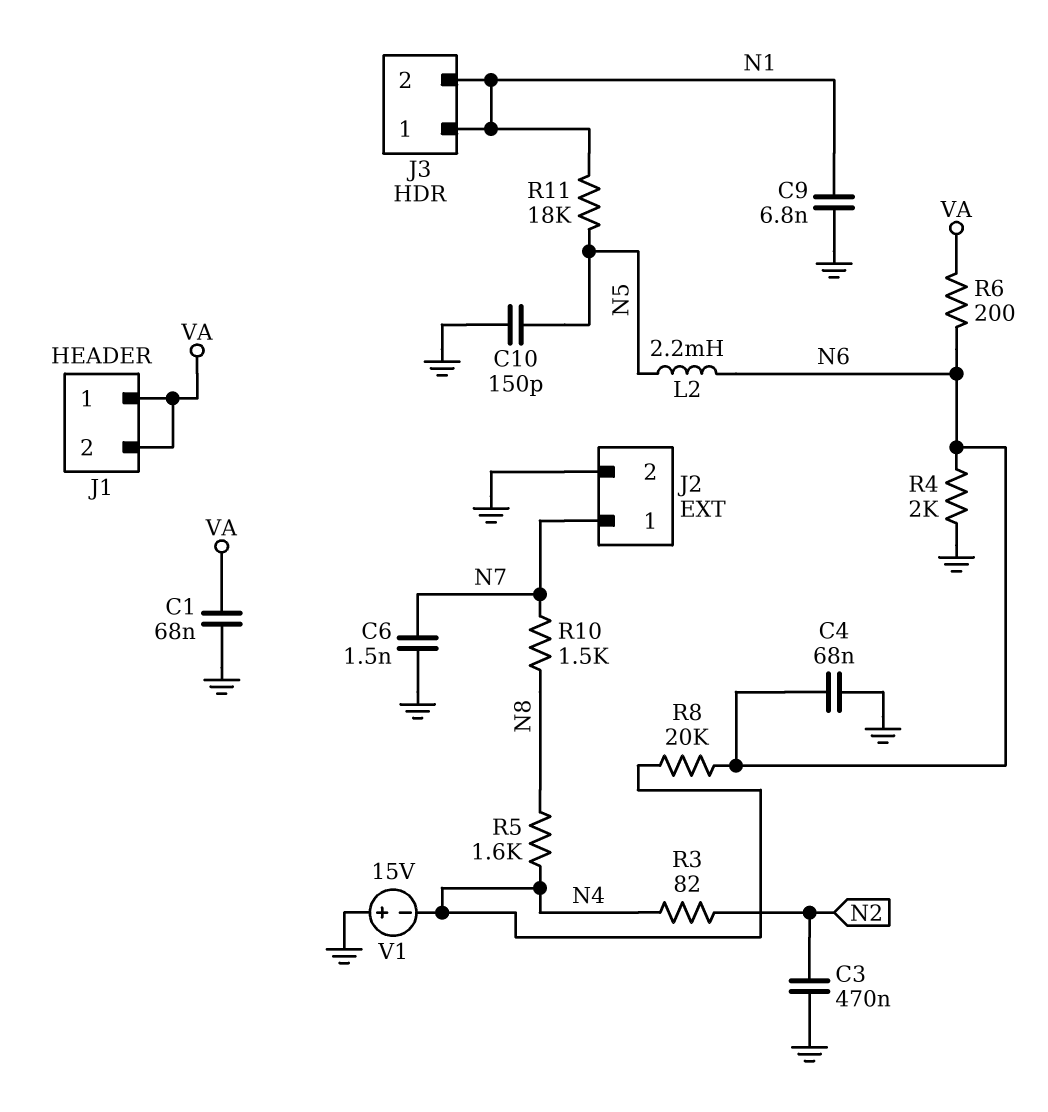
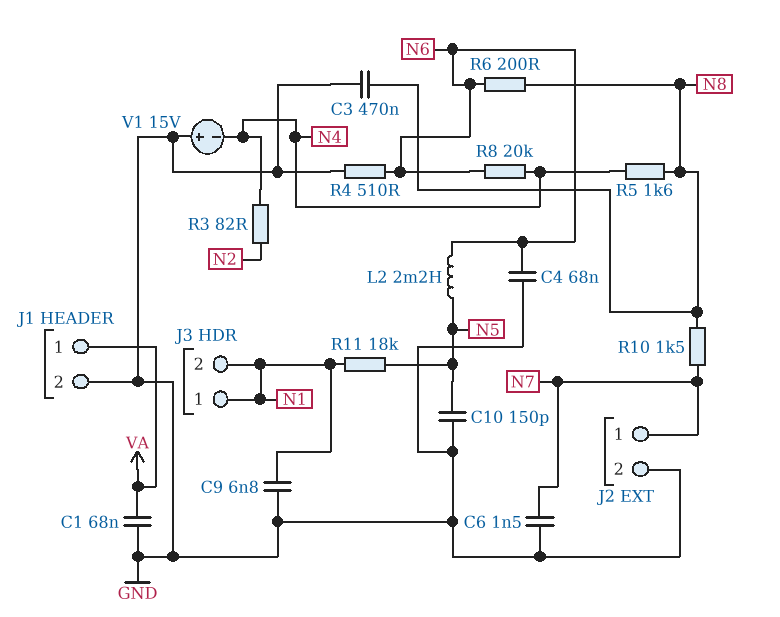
C3: 470nF (GND, N2) -> 470nF (GND, N8)
J1 pin 2: VA -> GND
R4: 2k (GND, N6) -> 510 (GND, N6)
R6: 200 (N6, VA) -> 200 (N6, N8)

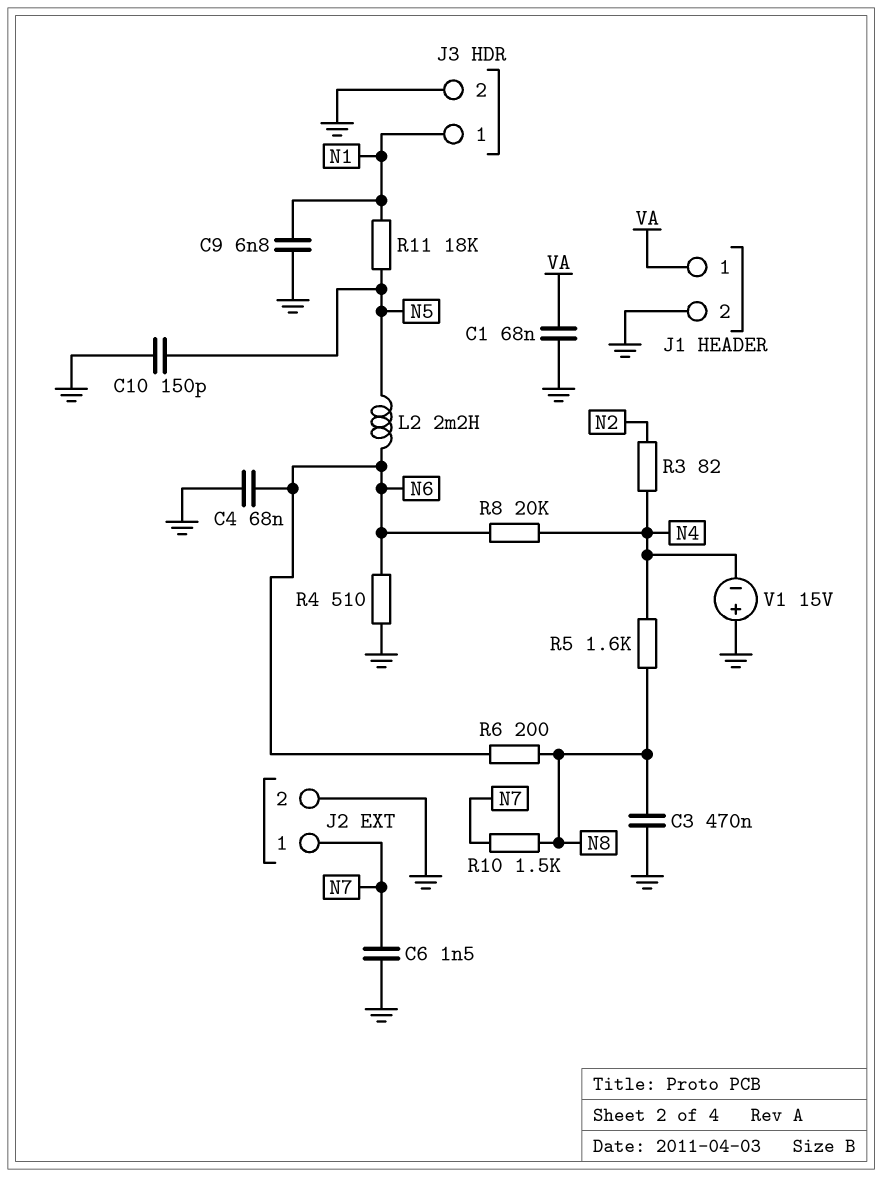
J3 pin 2: N1 -> GND

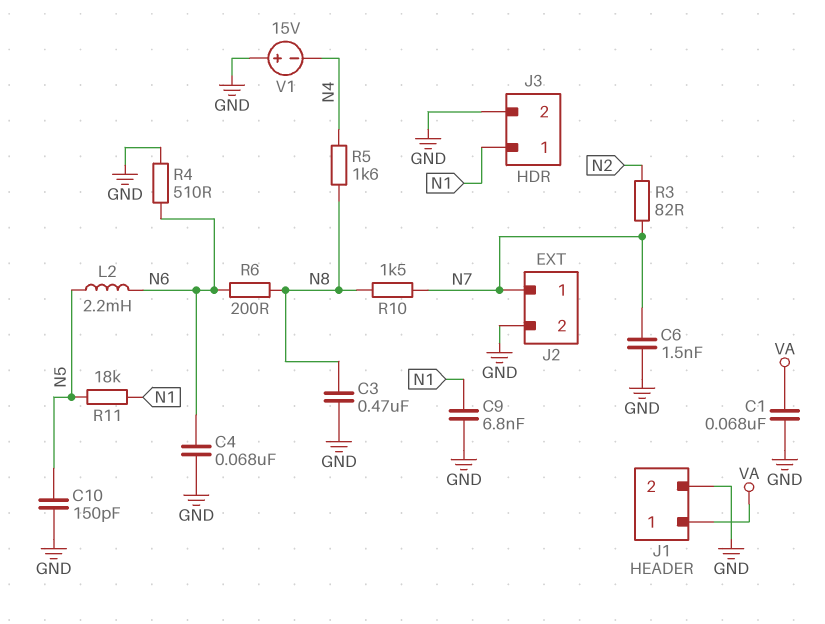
R3: 82 (N2, N4) -> 82 (N2, N7)
R8: 20k (N4, N6) -> none

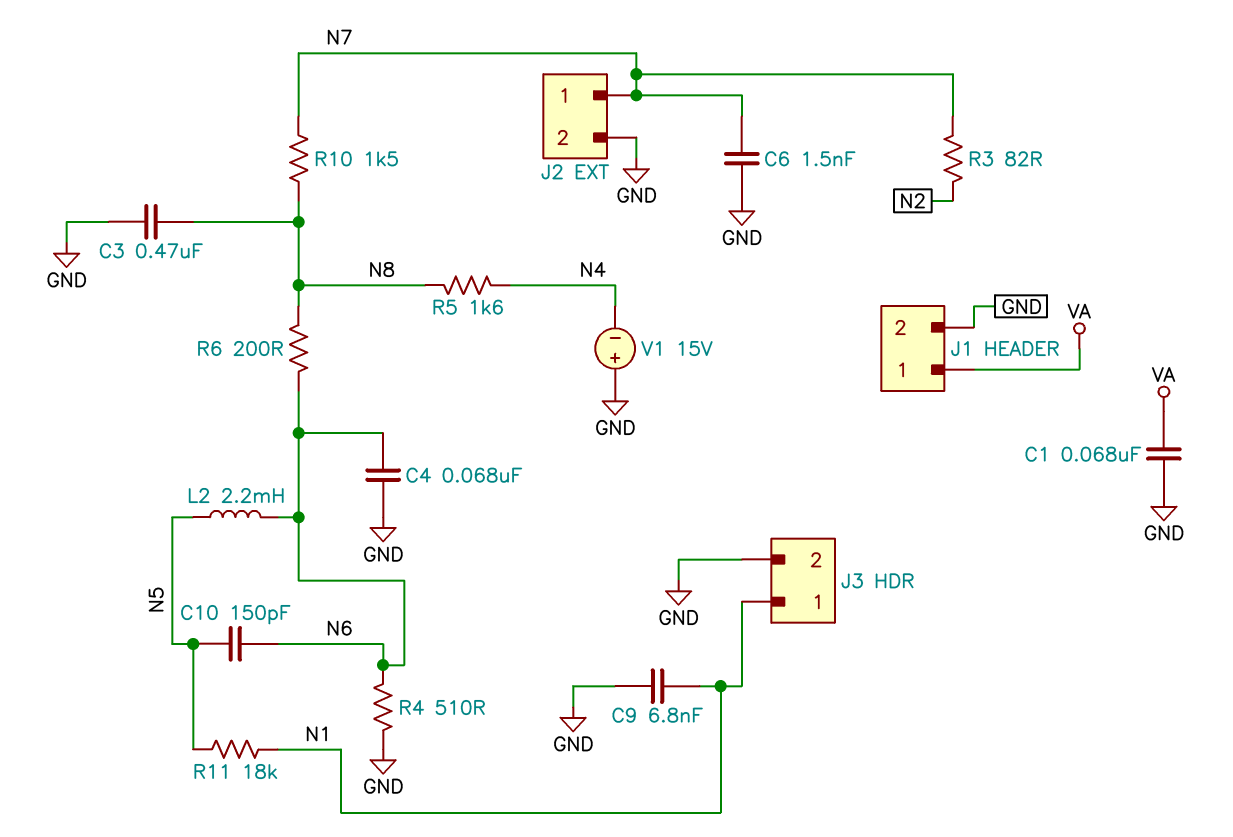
C10: 150pF (GND, N5) -> 150pF (N5, N6)

